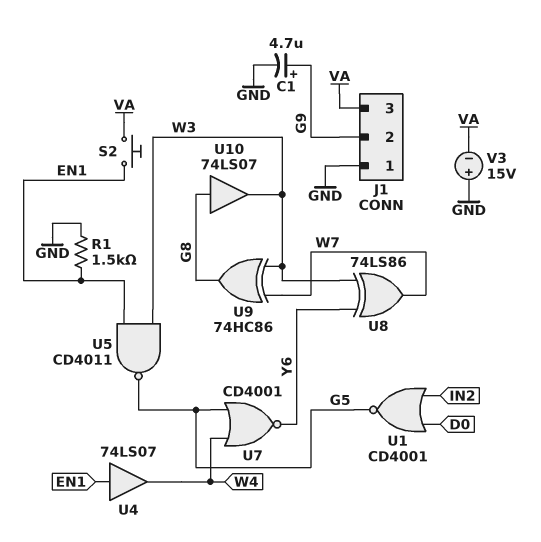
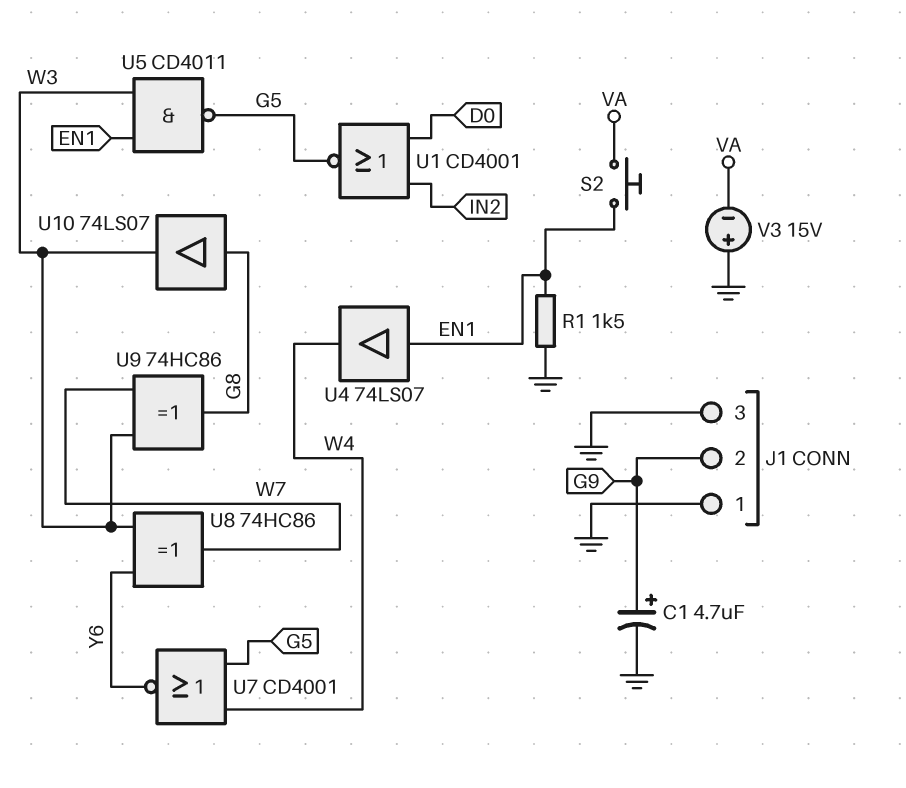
J1 pin 3: VA -> GND
U8: XOR 74LS86 (in W3, in Y6, out W7) -> XOR 74HC86 (in W3, in Y6, out W7)

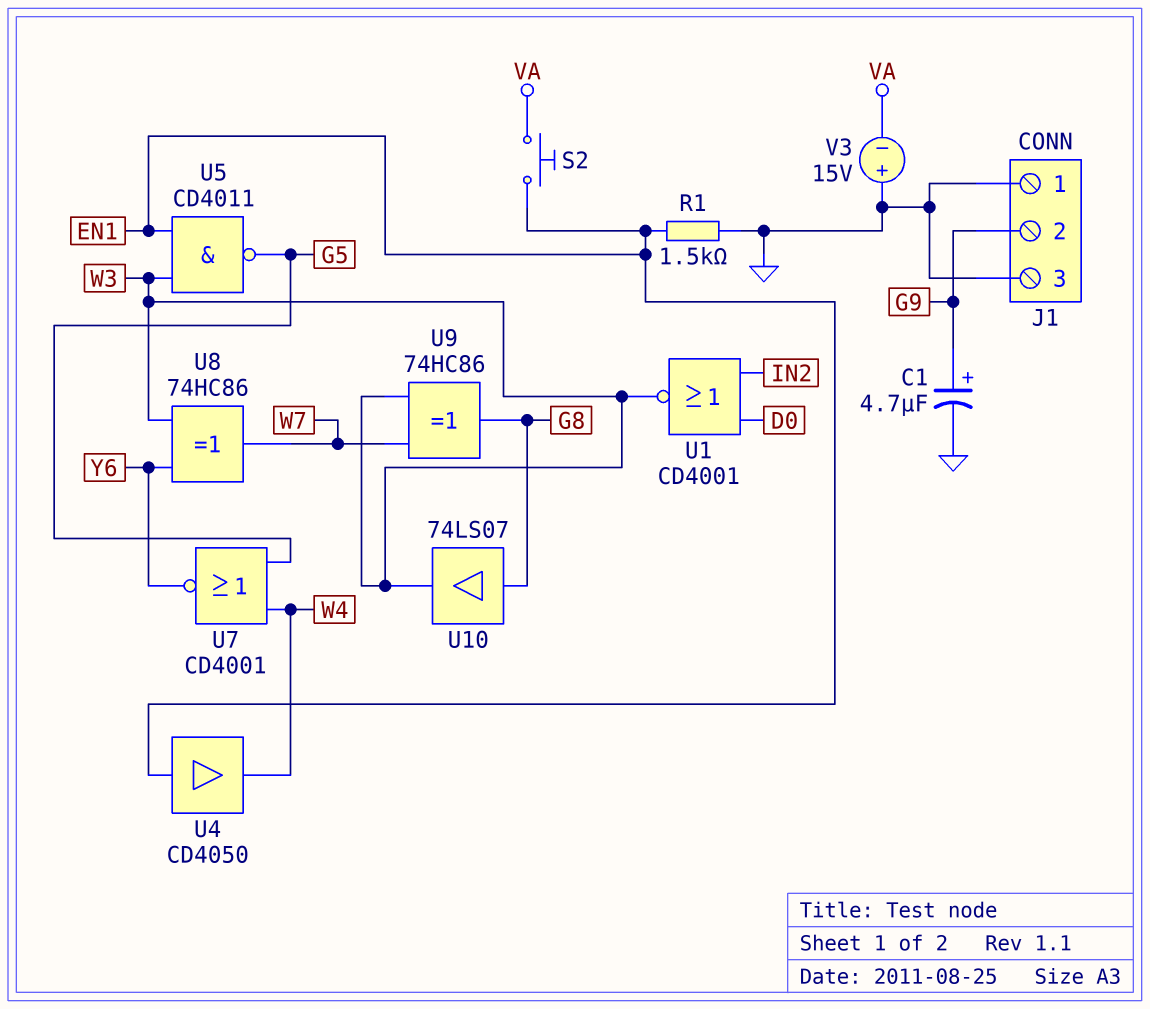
U1: NOR CD4001 (in D0, in IN2, out G5) -> NOR CD4001 (in D0, in IN2, out W3)
U4: buffer 74LS07 (in EN1, out W4) -> buffer CD4050 (in EN1, out W4)

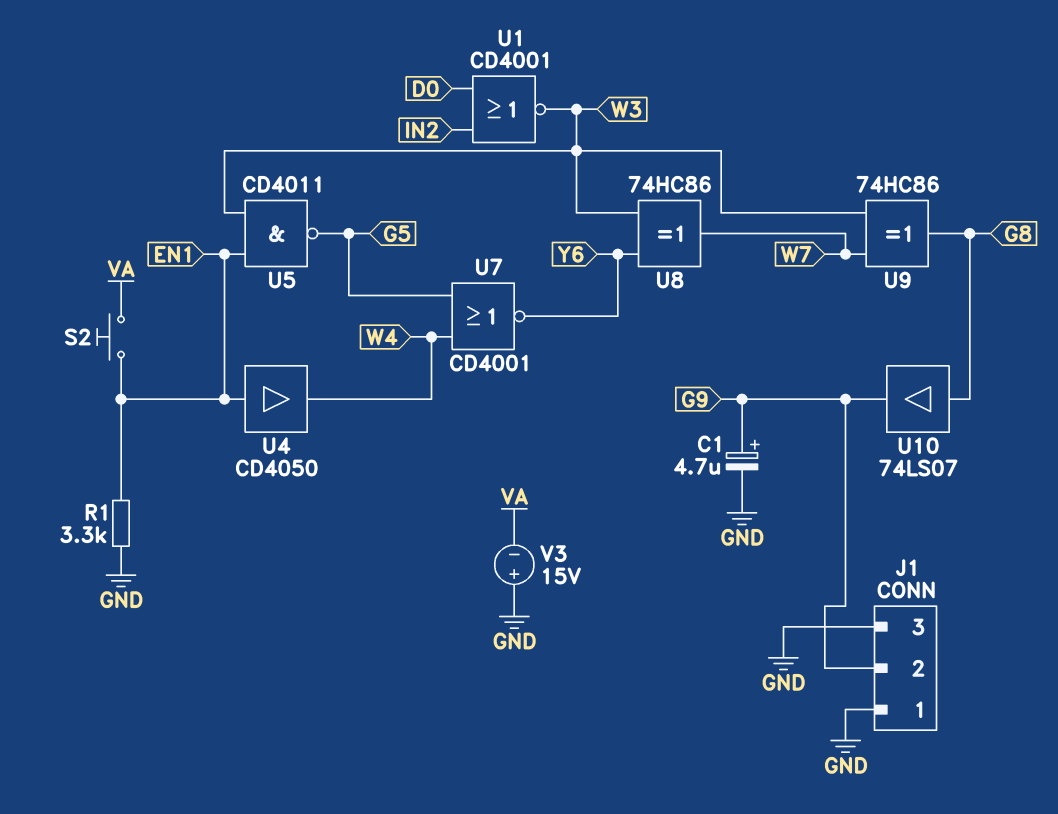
R1: 1.5k (EN1, GND) -> 3.3k (EN1, GND)
U10: buffer 74LS07 (in G8, out W3) -> buffer 74LS07 (in G8, out G9)

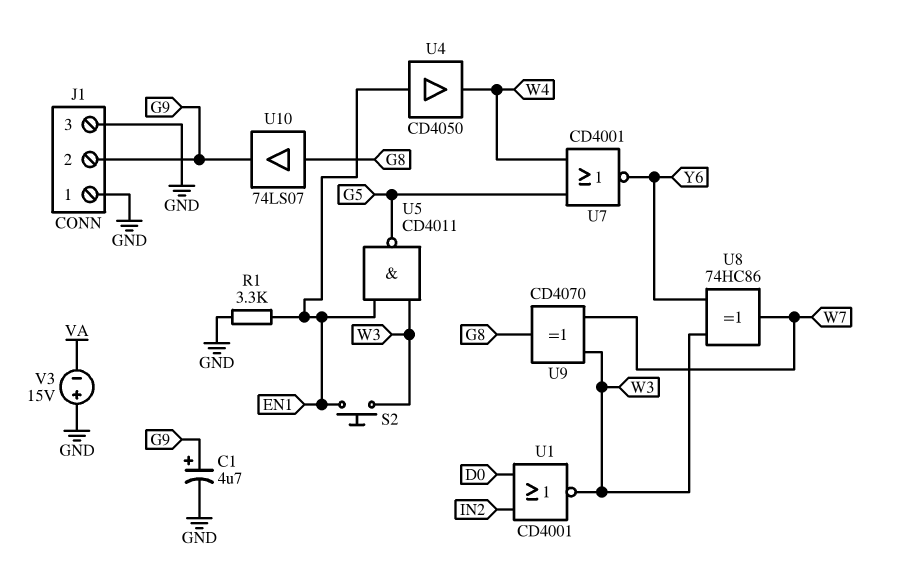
S2: button (EN1, VA) -> button (EN1, W3)
U9: XOR 74HC86 (in W3, in W7, out G8) -> XOR CD4070 (in W3, in W7, out G8)

